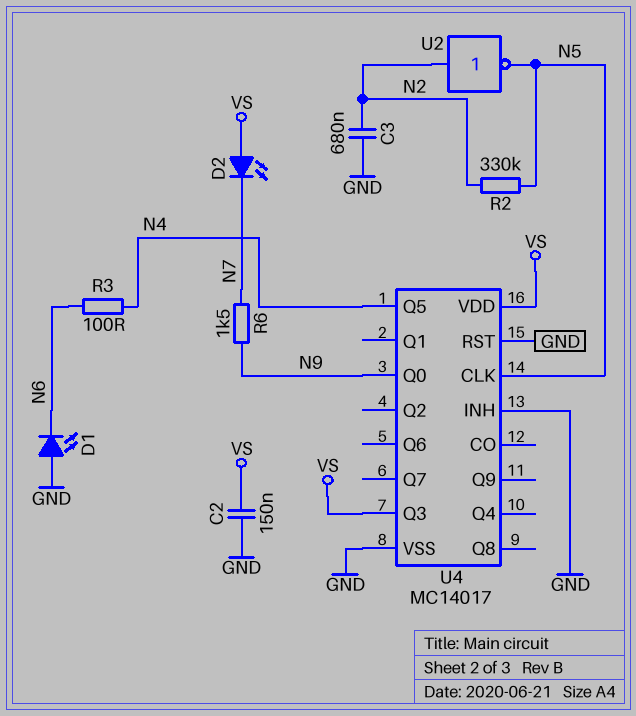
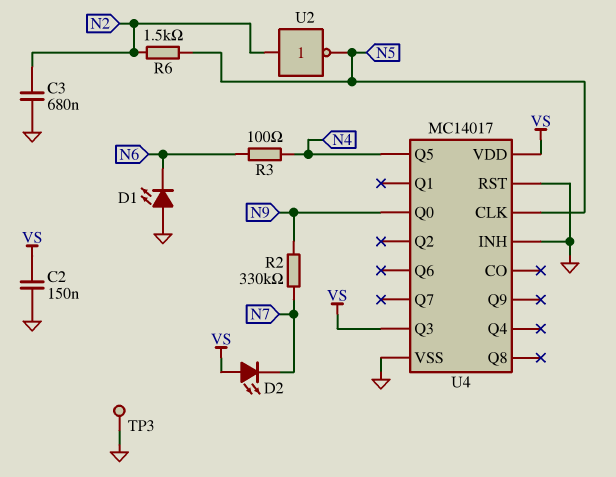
R2: 330k (N2, N5) -> 330k (N7, N9)
R6: 1.5k (N7, N9) -> 1.5k (N2, N5)
TP3: none -> test point (GND)

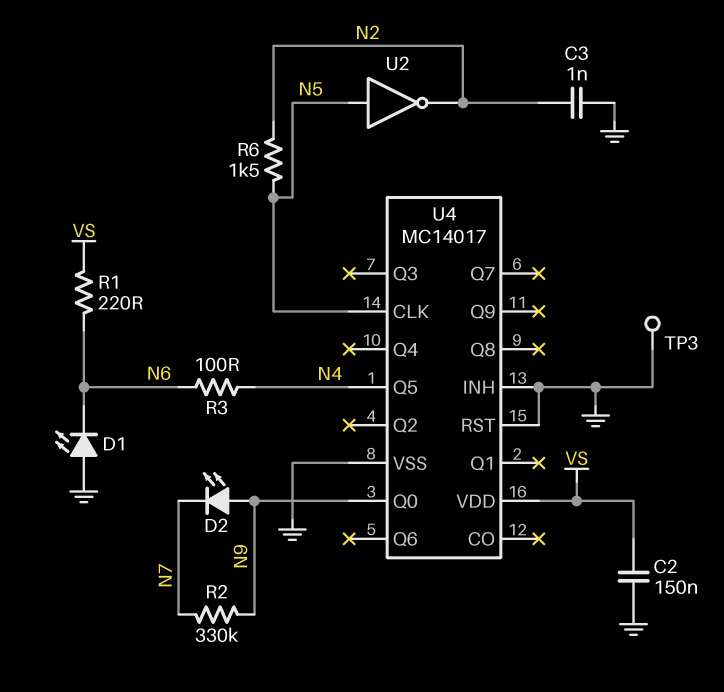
C3: 680nF (GND, N2) -> 1nF (GND, N2)
D2: LED (A VS, K N7) -> LED (A N9, K N7)
R1: none -> 220 (N6, VS)
U2: NOT (in N2, out N5) -> NOT (in N5, out N2)
U4 pin Q3: VS -> none

